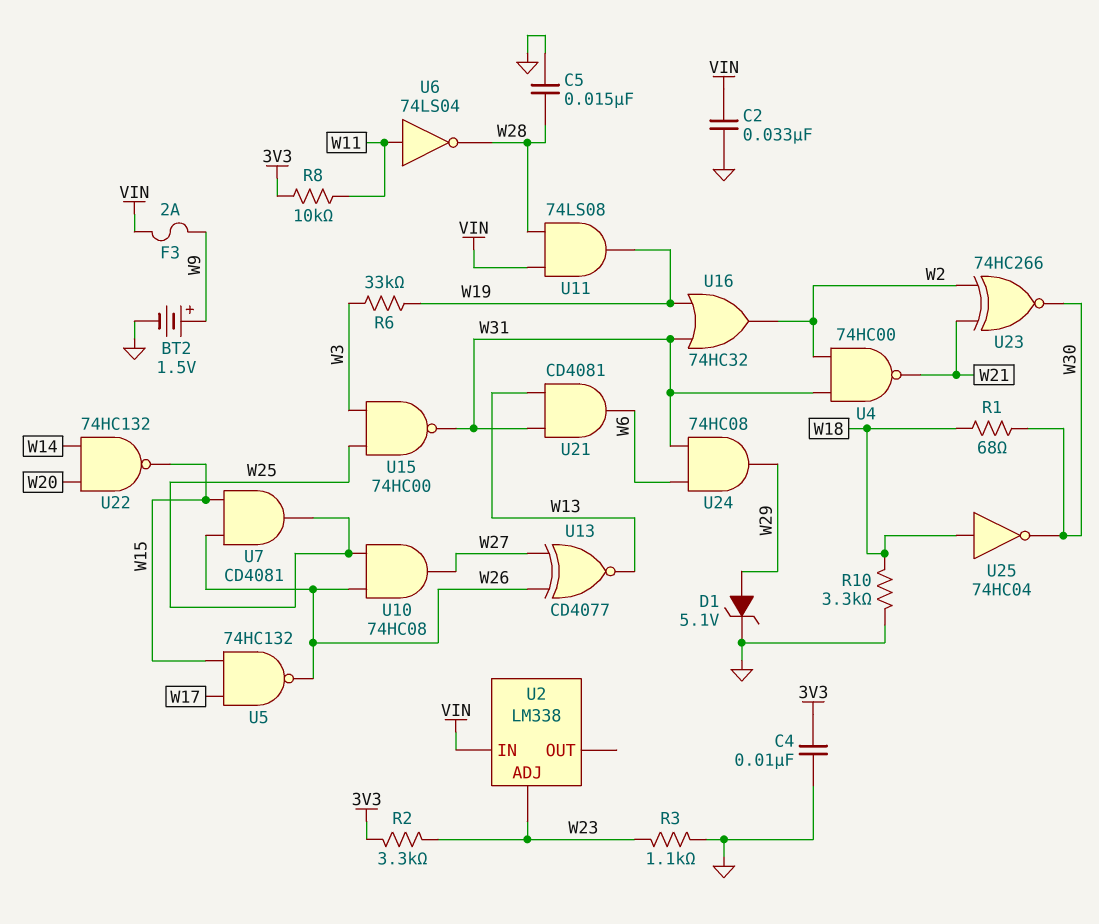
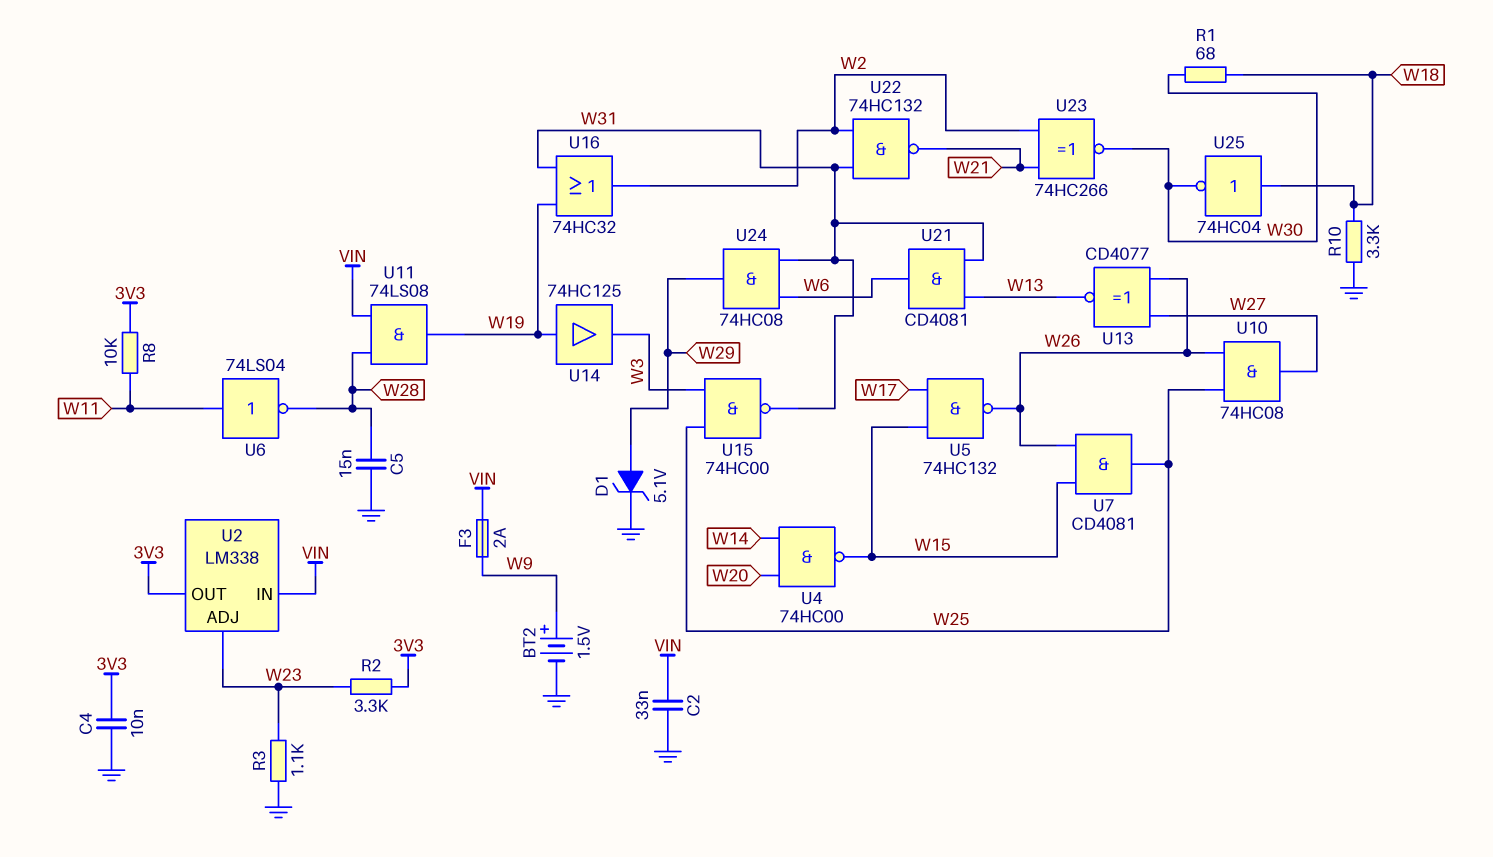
R6: 33k (W3, W19) -> none
U2 pin OUT: none -> 3V3
U4: NAND 74HC00 (in W2, in W31, out W21) -> NAND 74HC00 (in W14, in W20, out W15)
U14: none -> buffer 74HC125 (in W19, out W3)
U22: NAND 74HC132 (in W14, in W20, out W15) -> NAND 74HC132 (in W2, in W31, out W21)

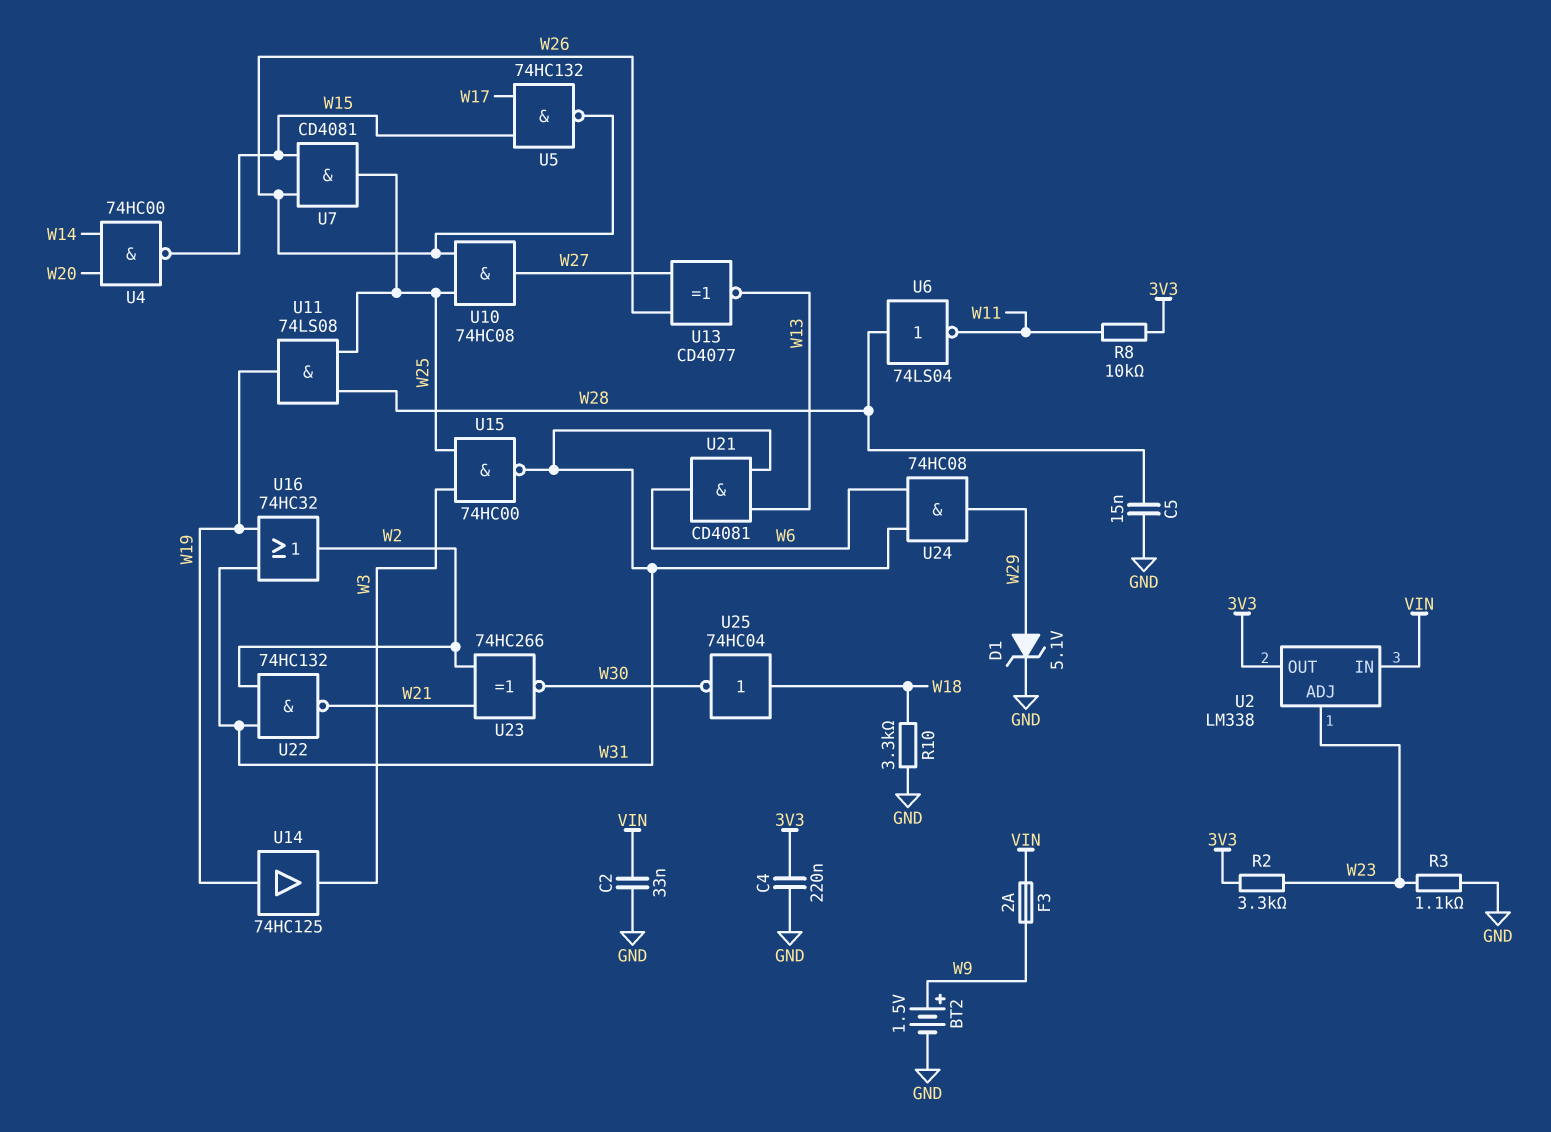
C4: 10nF (3V3, GND) -> 220nF (3V3, GND)
R1: 68 (W18, W30) -> none
U6: NOT 74LS04 (in W11, out W28) -> NOT 74LS04 (in W28, out W11)
U11: AND 74LS08 (in VIN, in W28, out W19) -> AND 74LS08 (in W25, in W28, out W19)

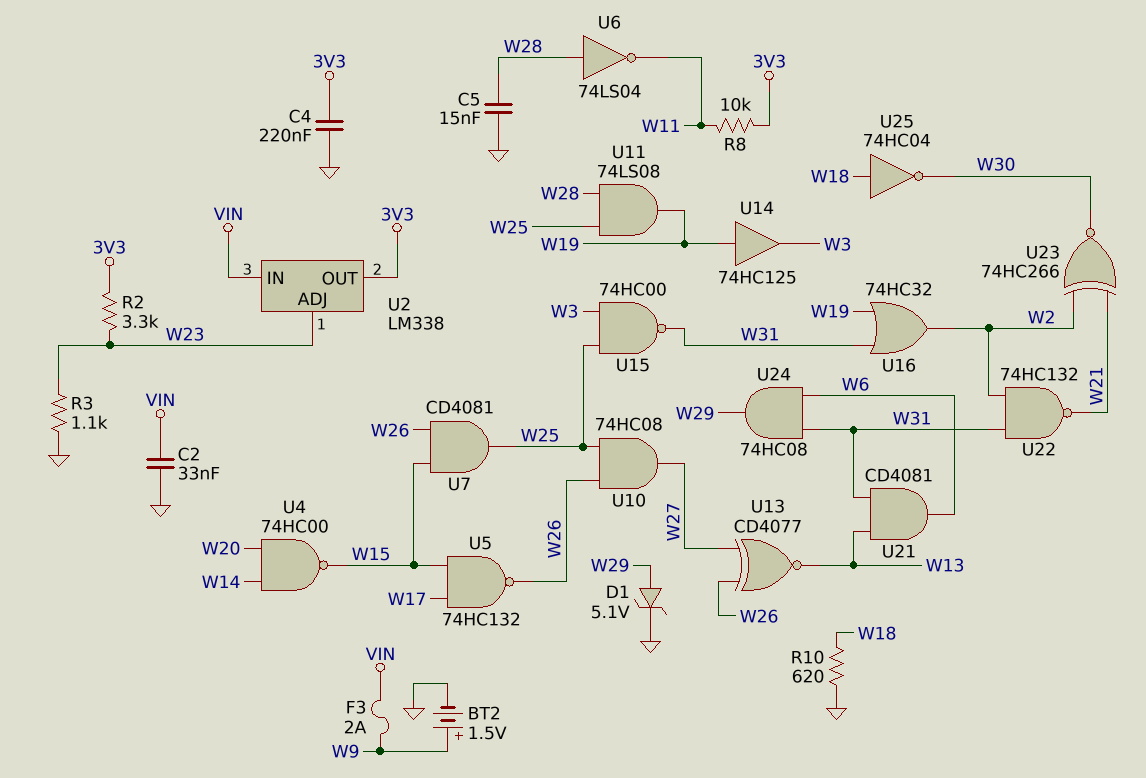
R10: 3.3k (GND, W18) -> 620 (GND, W18)

